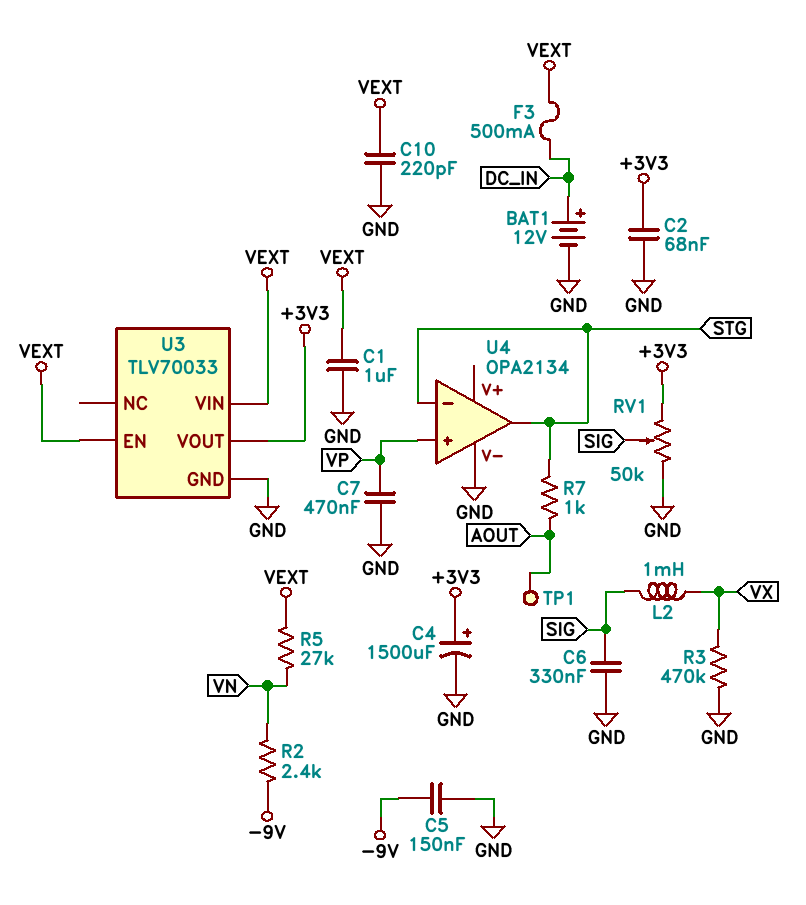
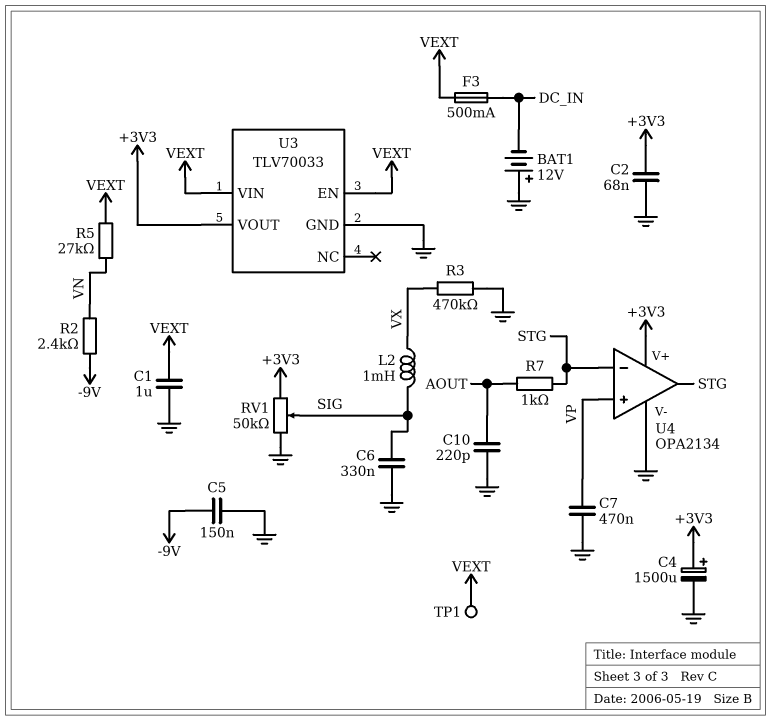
BAT1: 12V (plus DC_IN, minus GND) -> 12V (plus GND, minus DC_IN)
C10: 220pF (GND, VEXT) -> 220pF (AOUT, GND)
TP1: test point (AOUT) -> test point (VEXT)
U4 pin V+: none -> +3V3

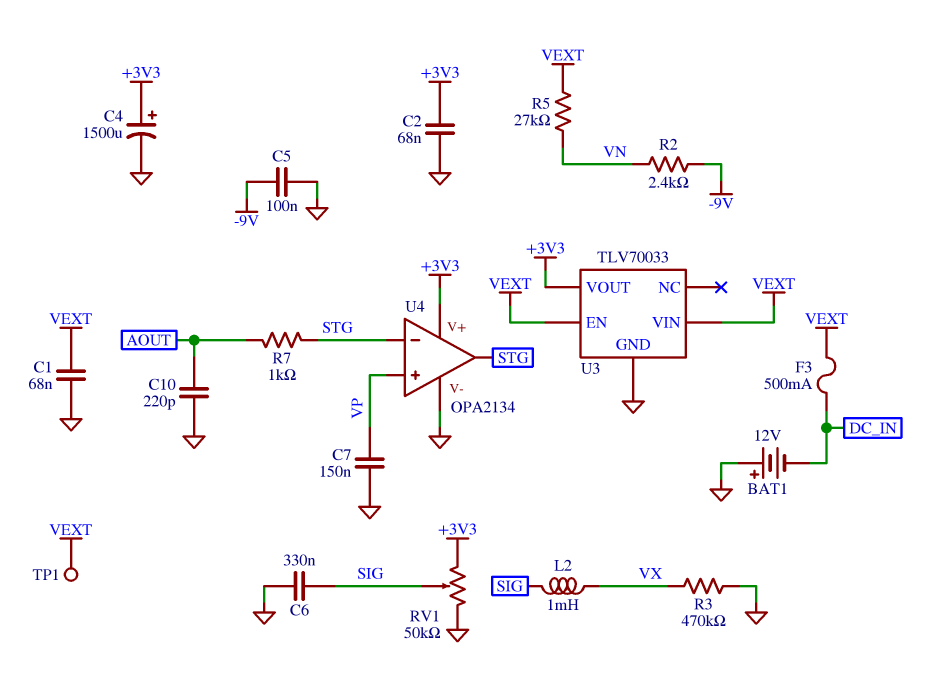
C1: 1uF (GND, VEXT) -> 68nF (GND, VEXT)
C5: 150nF (-9V, GND) -> 100nF (-9V, GND)
C7: 470nF (GND, VP) -> 150nF (GND, VP)

